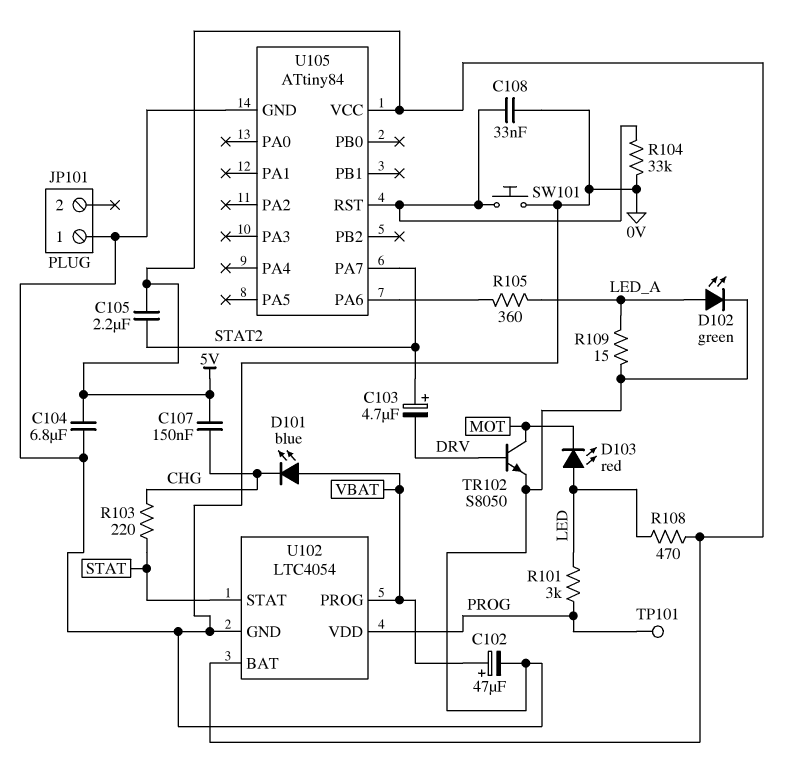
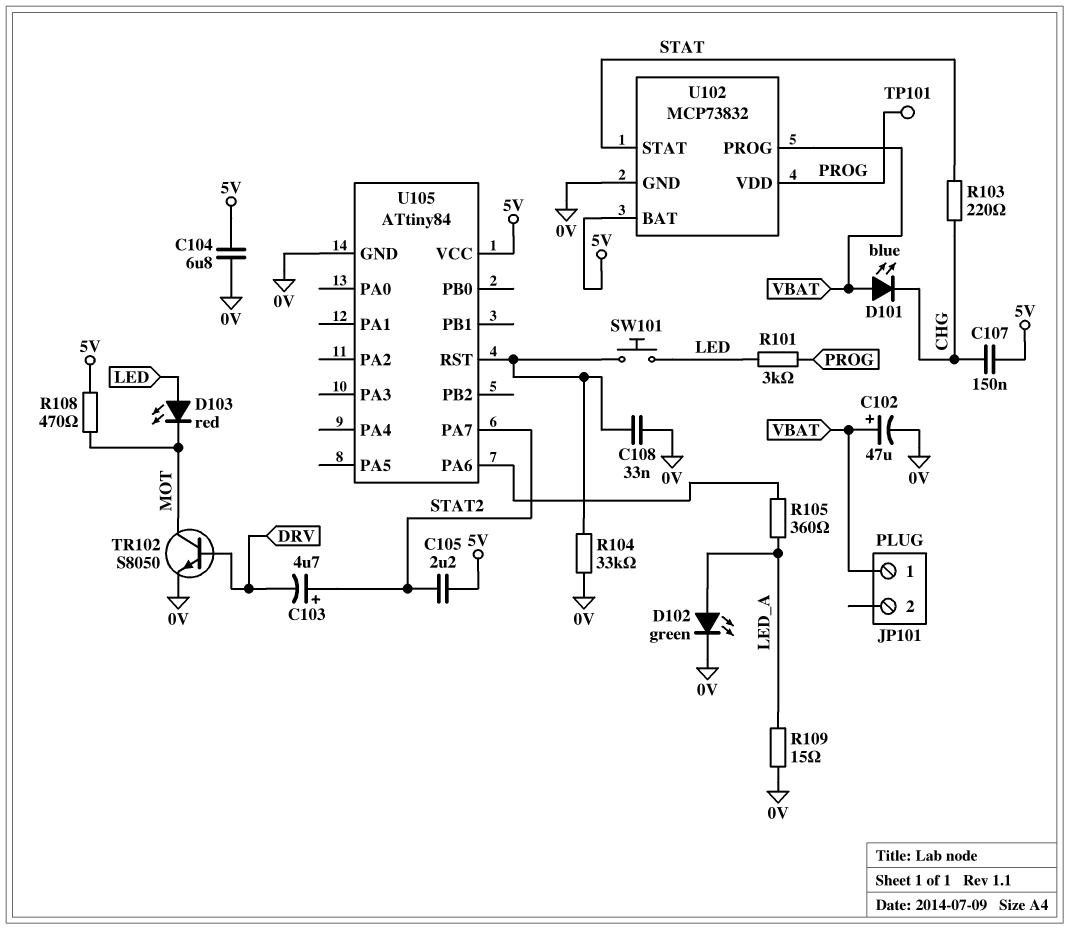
JP101 pin 1: 0V -> VBAT
R108: 470 (5V, LED) -> 470 (5V, MOT)
SW101: button (0V, U105/RST) -> button (LED, U105/RST)
U102: LTC4054 -> MCP73832

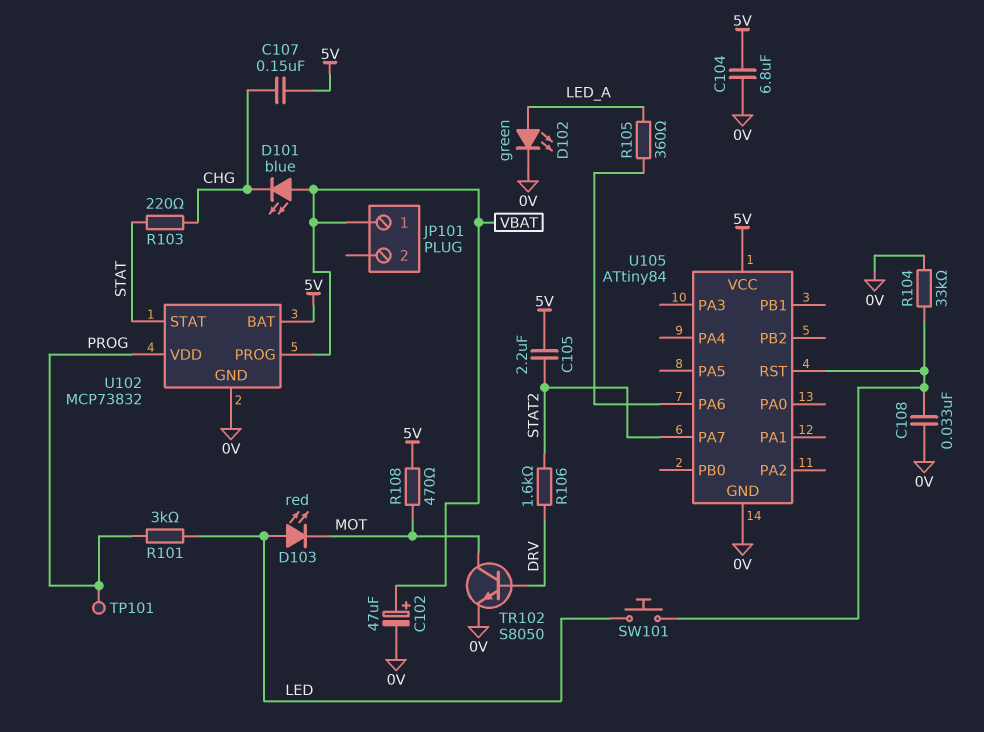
C103: 4.7uF (plus STAT2, minus DRV) -> none
R106: none -> 1.6k (DRV, STAT2)
R109: 15 (0V, LED_A) -> none

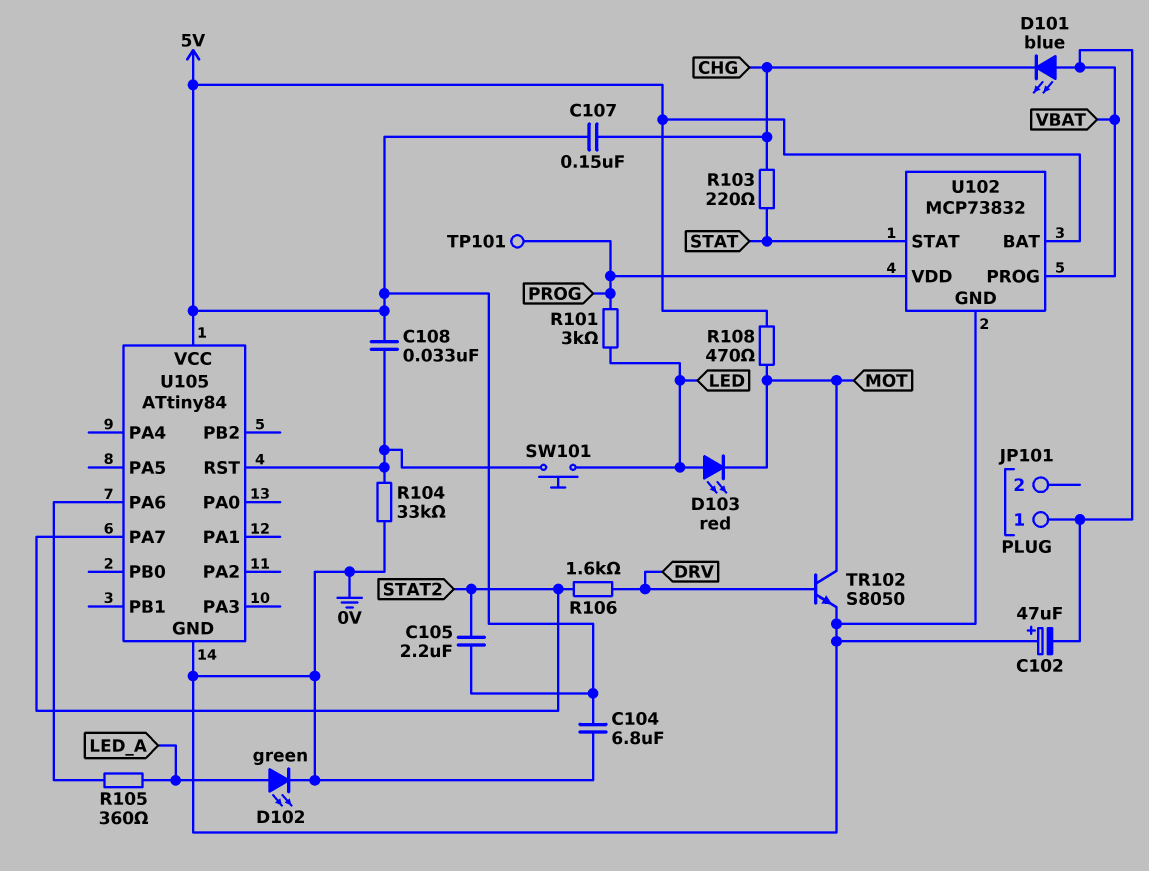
C102: 47uF (plus VBAT, minus 0V) -> 47uF (plus 0V, minus VBAT)
C108: 33nF (0V, U105/RST) -> 33nF (5V, U105/RST)

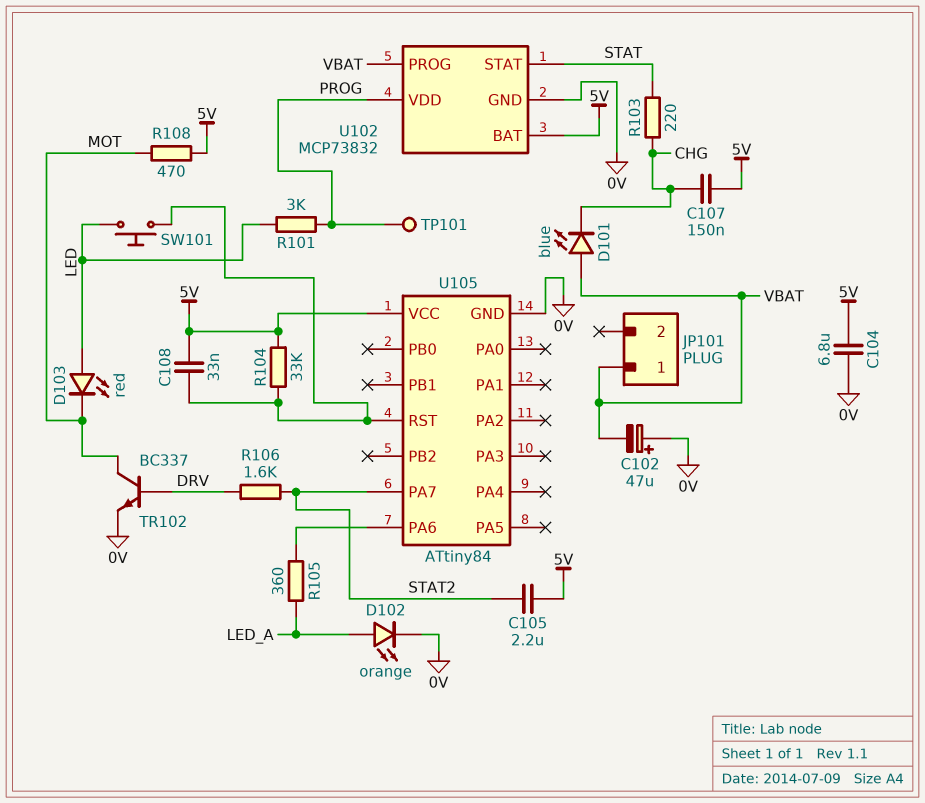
D102: LED green (A LED_A, K 0V) -> LED orange (A LED_A, K 0V)
R104: 33k (0V, U105/RST) -> 33k (5V, U105/RST)
TR102: NPN S8050 (B DRV, C MOT, E 0V) -> NPN BC337 (B DRV, C MOT, E 0V)

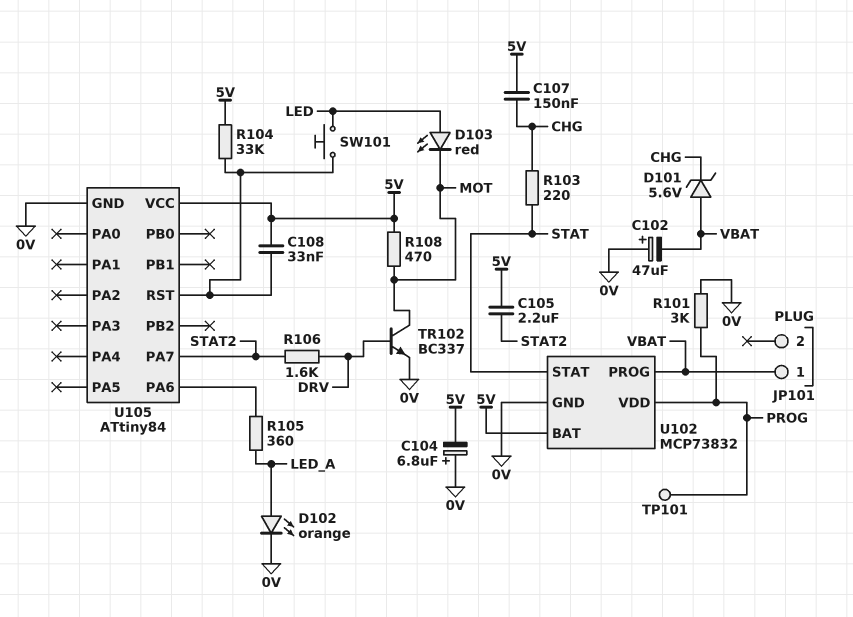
C104: 6.8uF (0V, 5V) -> 6.8uF (plus 0V, minus 5V)
D101: LED blue (A VBAT, K CHG) -> zener 5.6V (A VBAT, K CHG)
R101: 3k (LED, PROG) -> 3k (0V, PROG)

